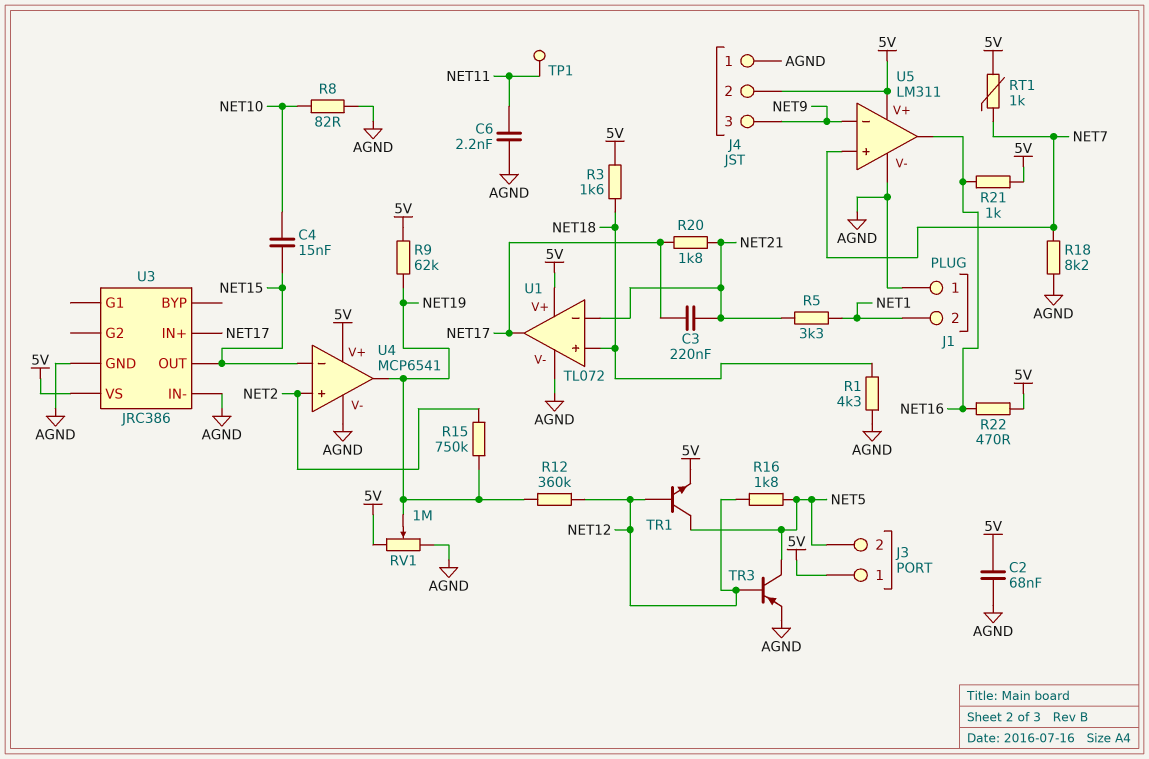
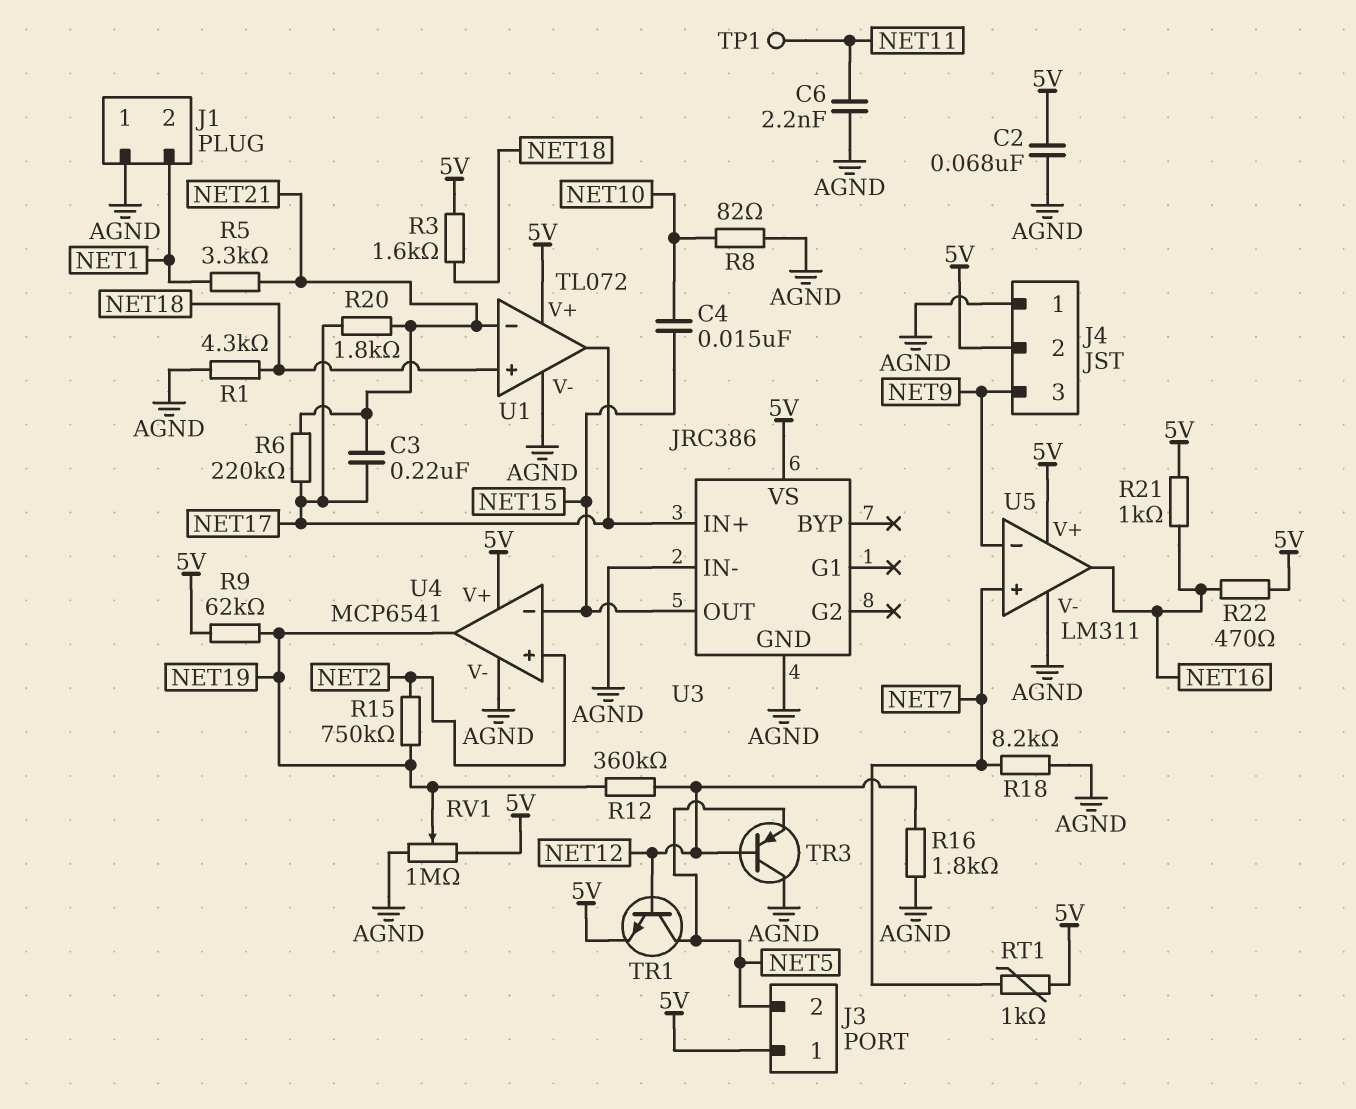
R6: none -> 220k (NET17, NET21)
R16: 1.8k (NET5, NET12) -> 1.8k (AGND, NET12)
TR3: PNP (B NET12, C NET5, E AGND) -> PNP (B NET12, C AGND, E NET5)

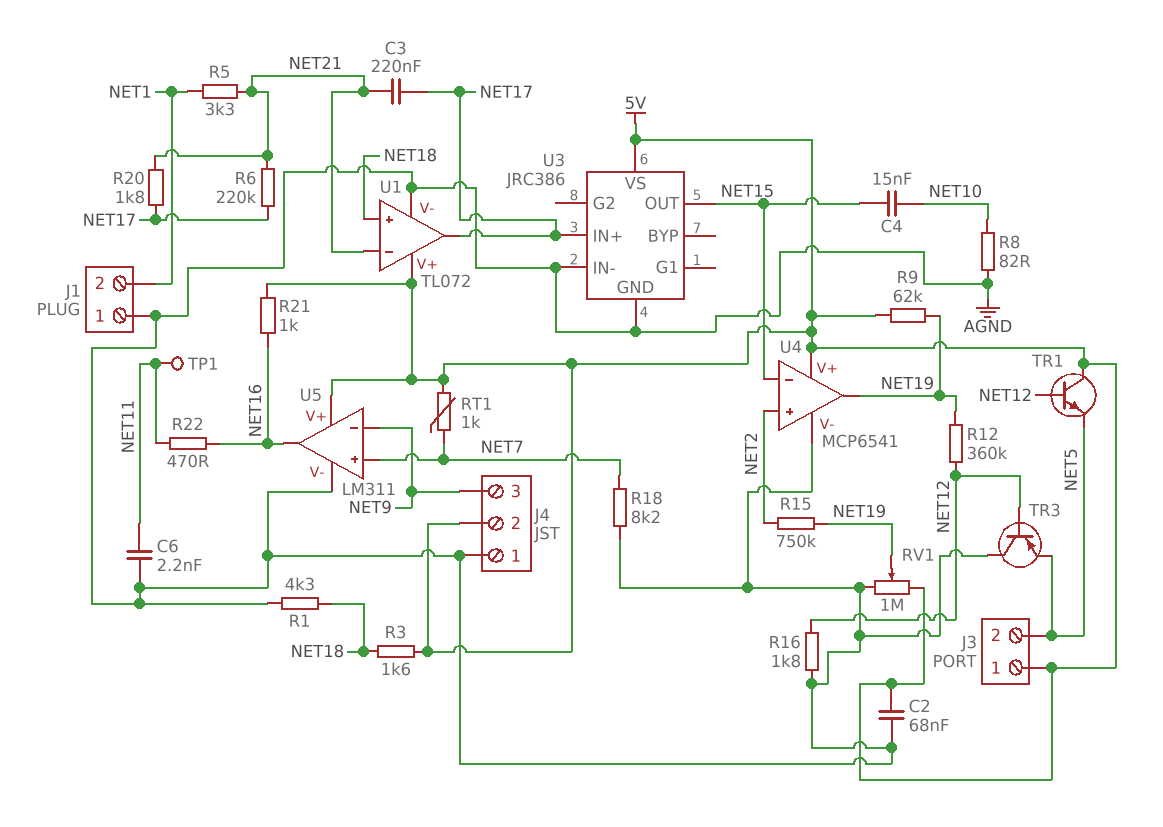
R22: 470 (5V, NET16) -> 470 (NET11, NET16)
TR1: NPN (B NET12, C NET5, E 5V) -> NPN (B NET12, C 5V, E NET5)

